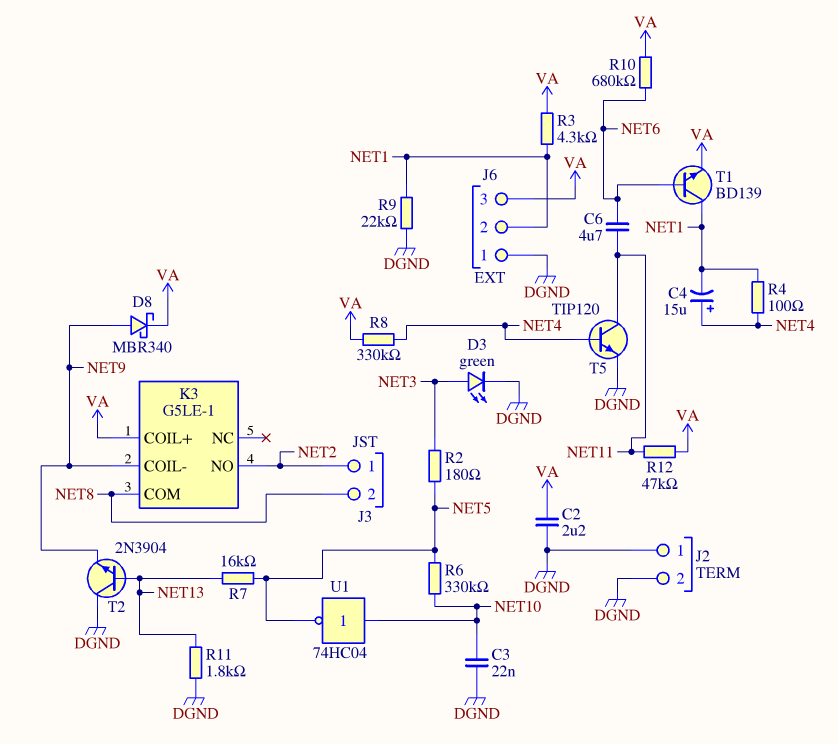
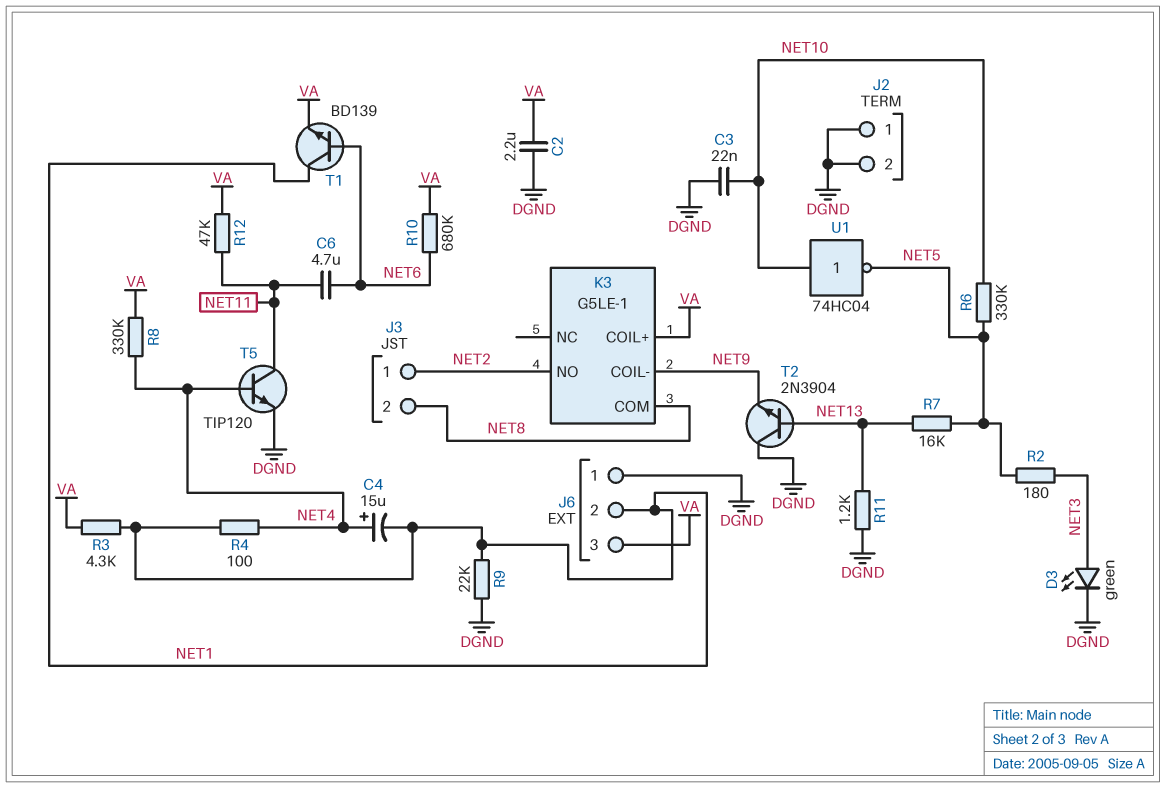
D8: schottky MBR340 (A NET9, K VA) -> none
R11: 1.8k (DGND, NET13) -> 1.2k (DGND, NET13)

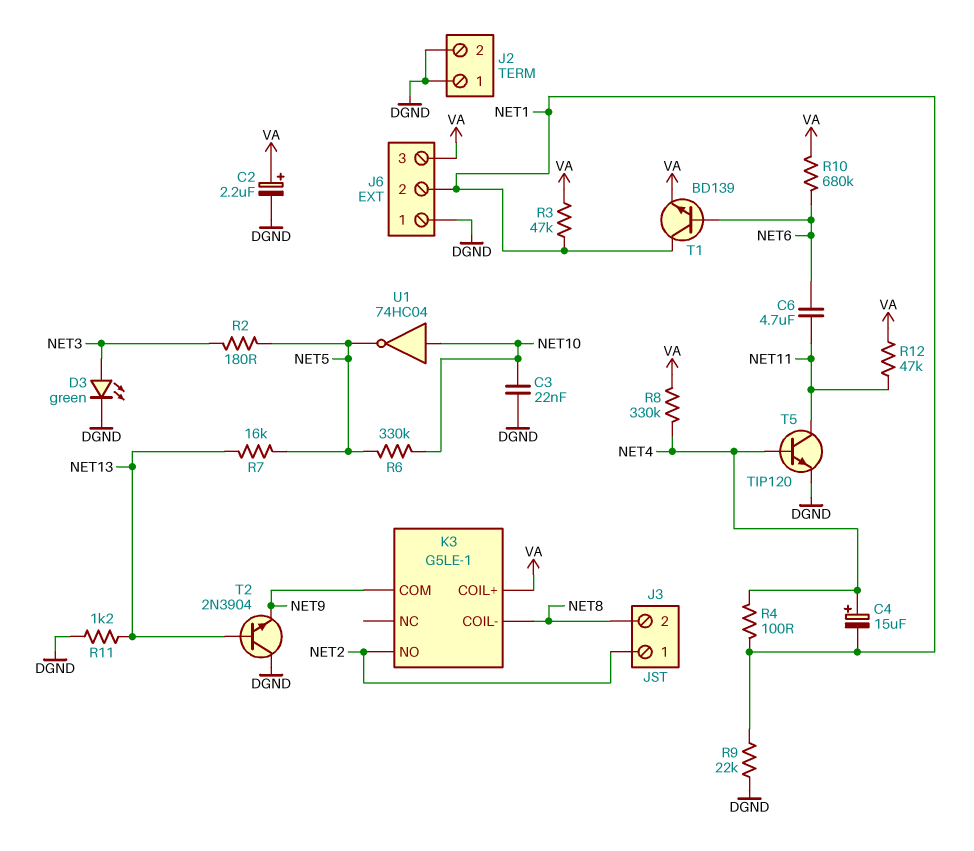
C2: 2.2uF (DGND, VA) -> 2.2uF (plus VA, minus DGND)
K3 pin COIL-: NET9 -> NET8
K3 pin COM: NET8 -> NET9
R3: 4.3k (NET1, VA) -> 47k (NET1, VA)

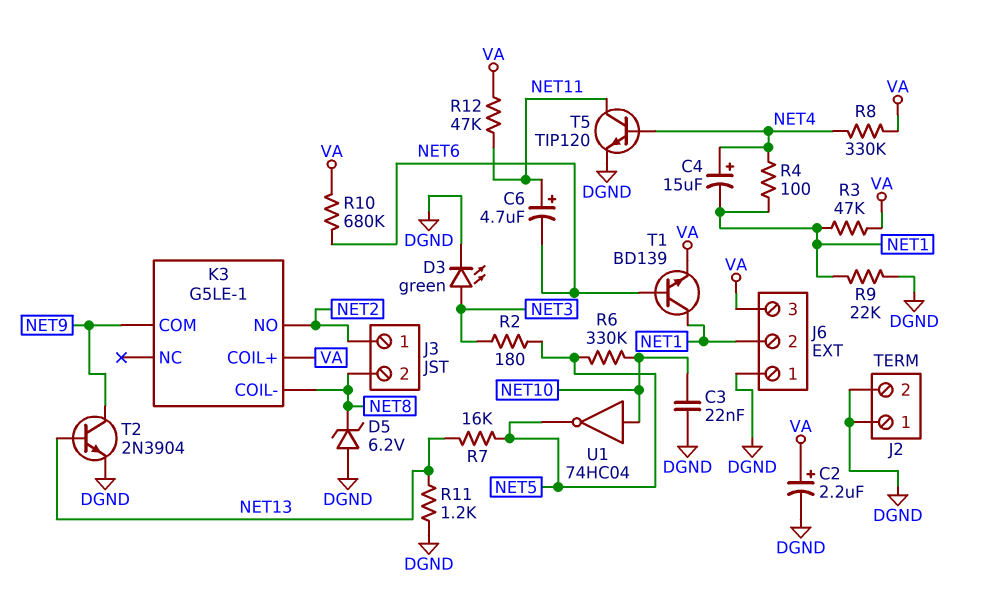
C6: 4.7uF (NET6, NET11) -> 4.7uF (plus NET11, minus NET6)
D5: none -> zener 6.2V (A DGND, K NET8)
T2: NPN 2N3904 (B NET13, C DGND, E NET9) -> NPN 2N3904 (B NET13, C NET9, E DGND)

